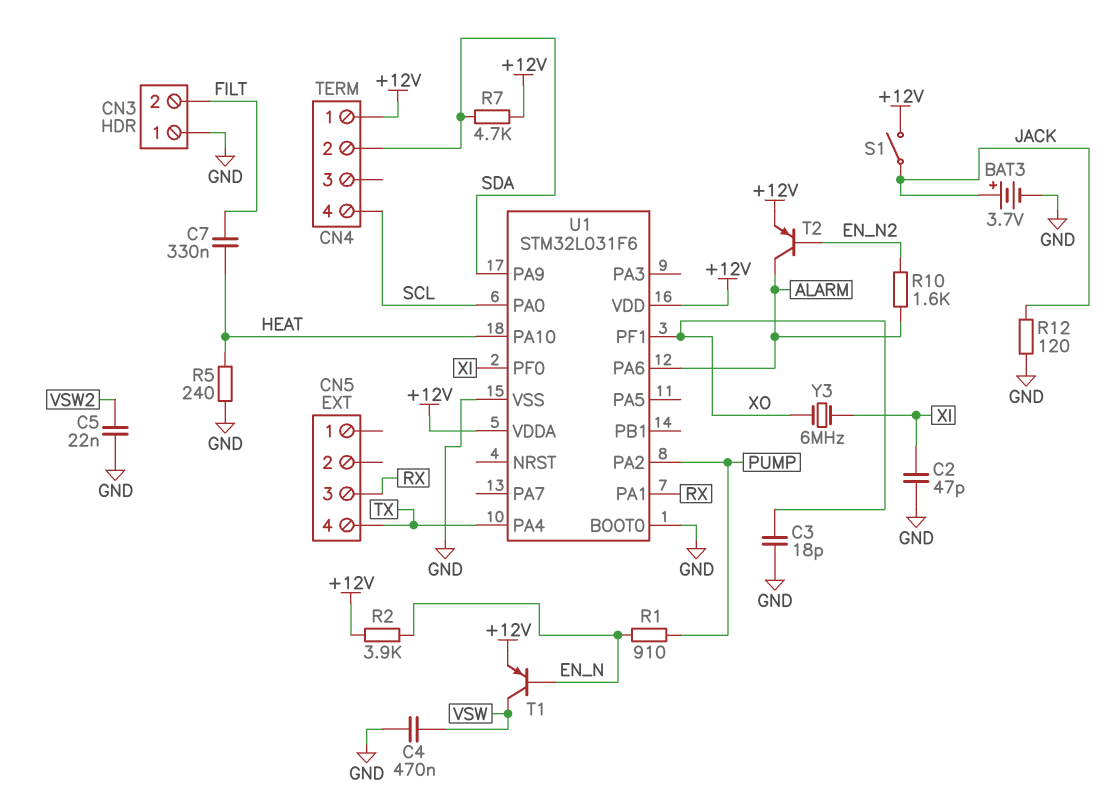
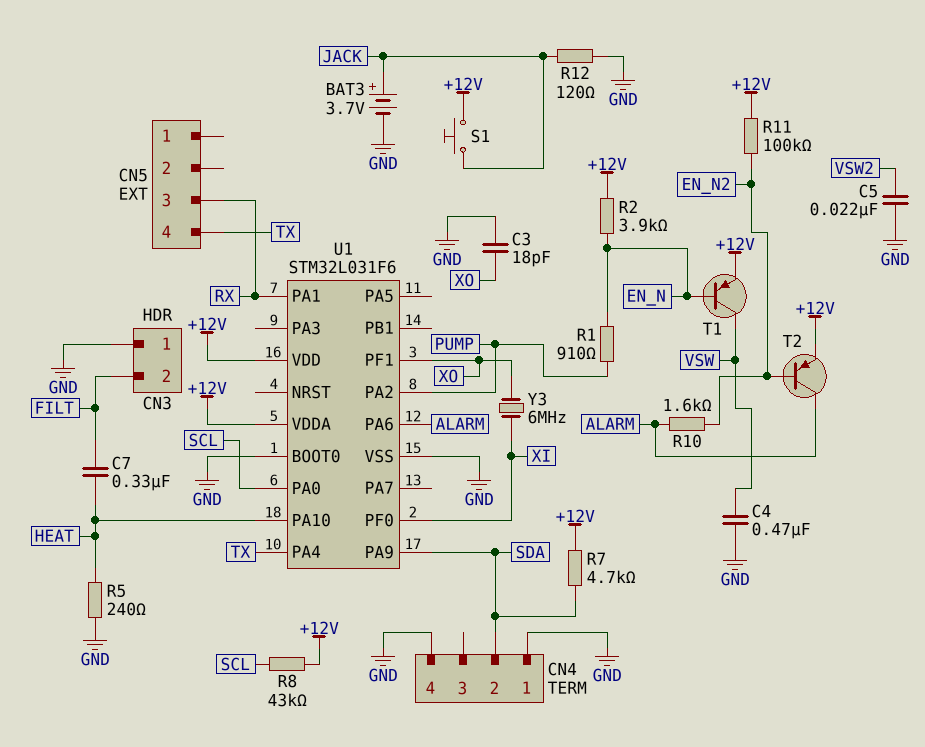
C2: 47pF (GND, XI) -> none
CN4 pin 1: +12V -> GND
CN4 pin 4: SCL -> GND
R8: none -> 43k (+12V, SCL)
R11: none -> 100k (+12V, EN_N2)
S1: switch (+12V, JACK) -> button (+12V, JACK)

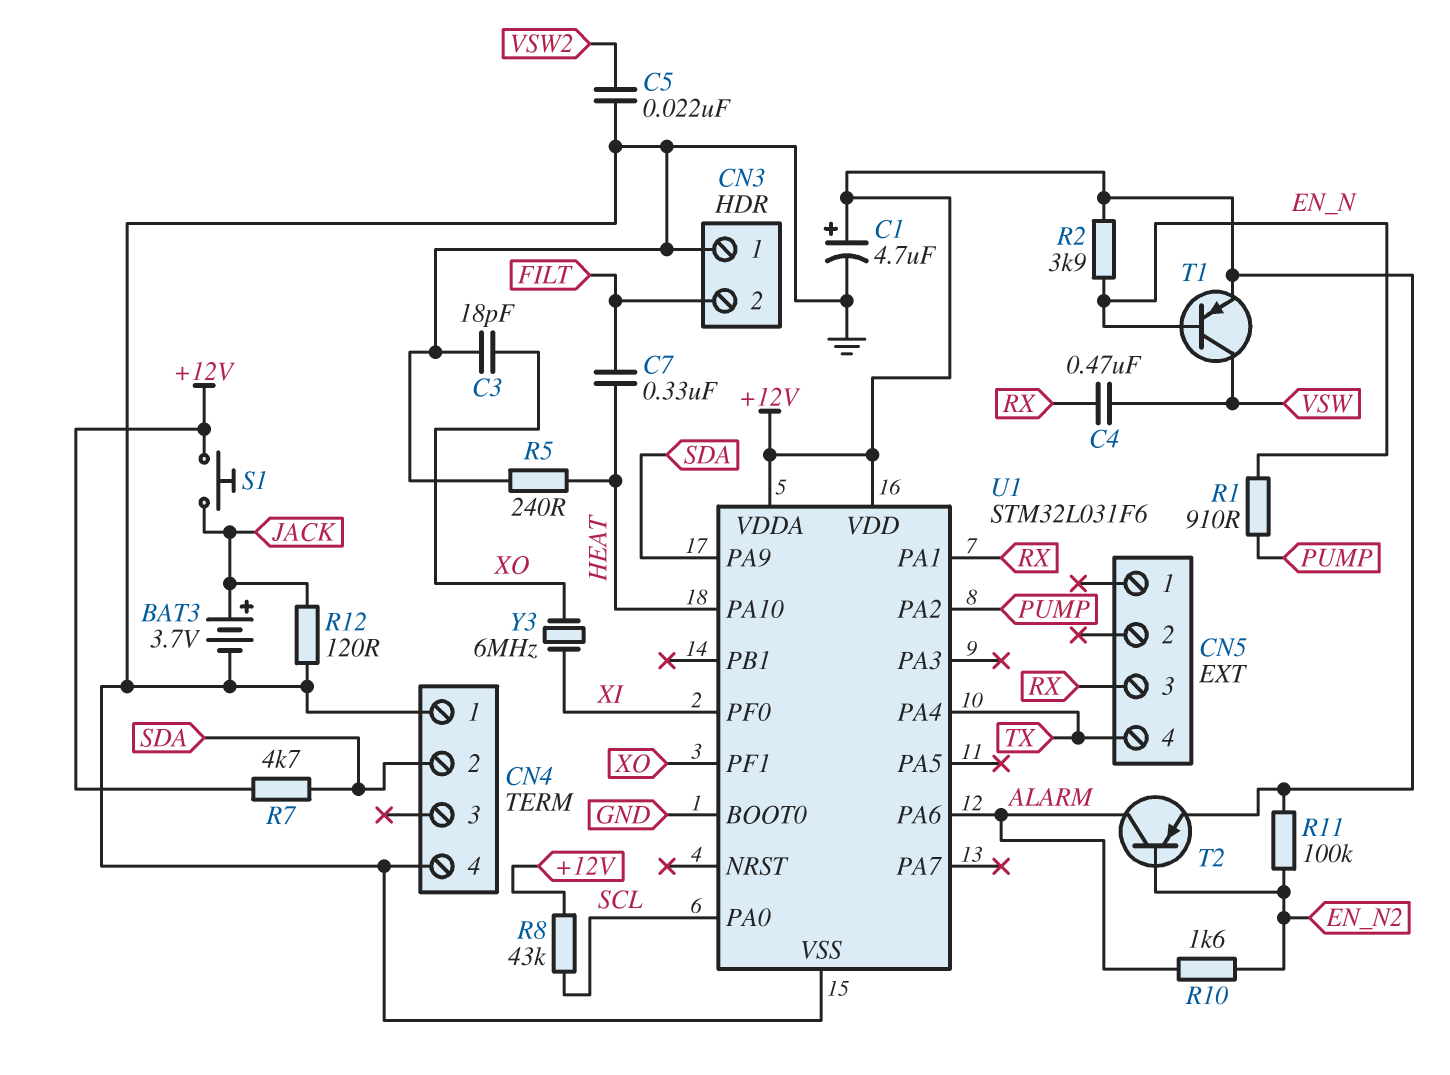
C1: none -> 4.7uF (plus +12V, minus GND)
C4: 470nF (GND, VSW) -> 470nF (RX, VSW)

